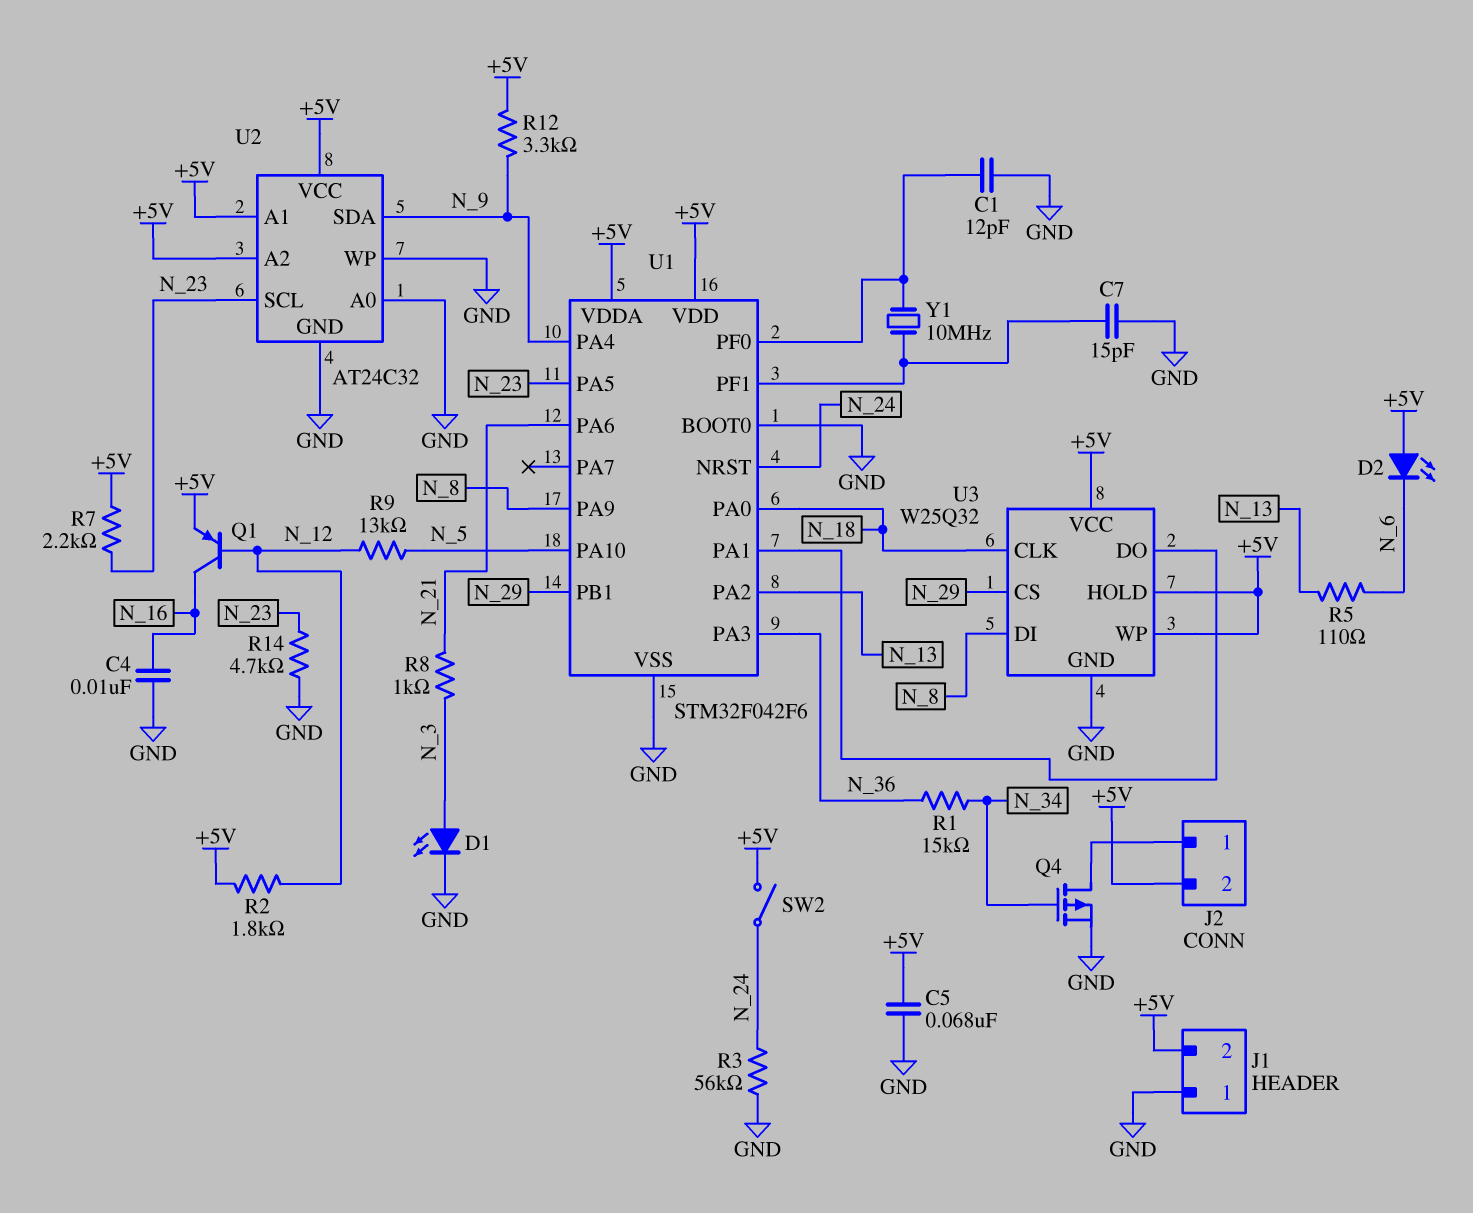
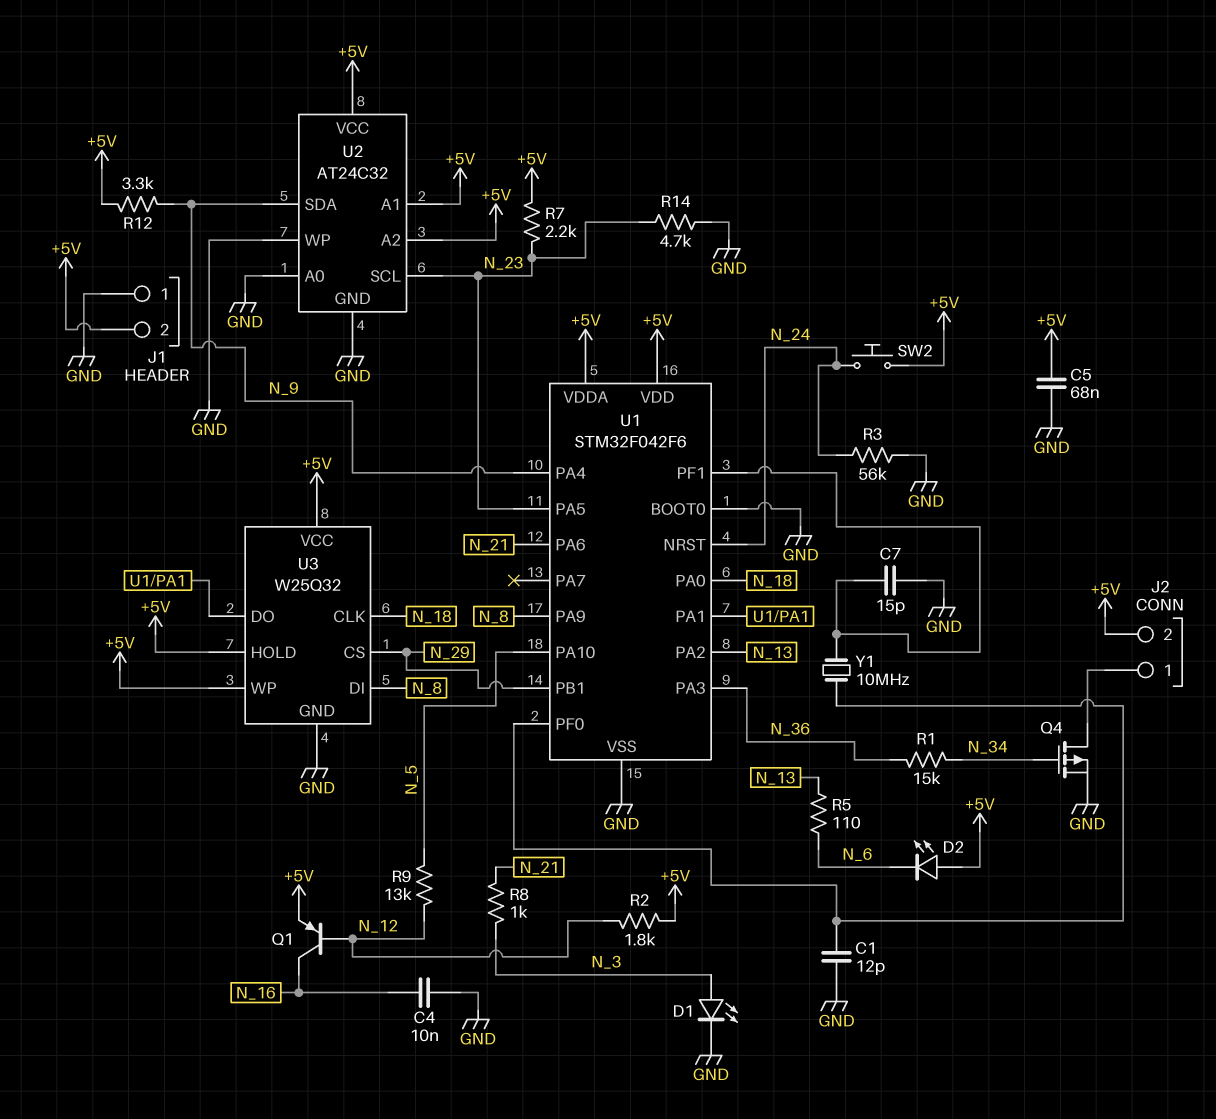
SW2: switch (+5V, N_24) -> button (+5V, N_24)

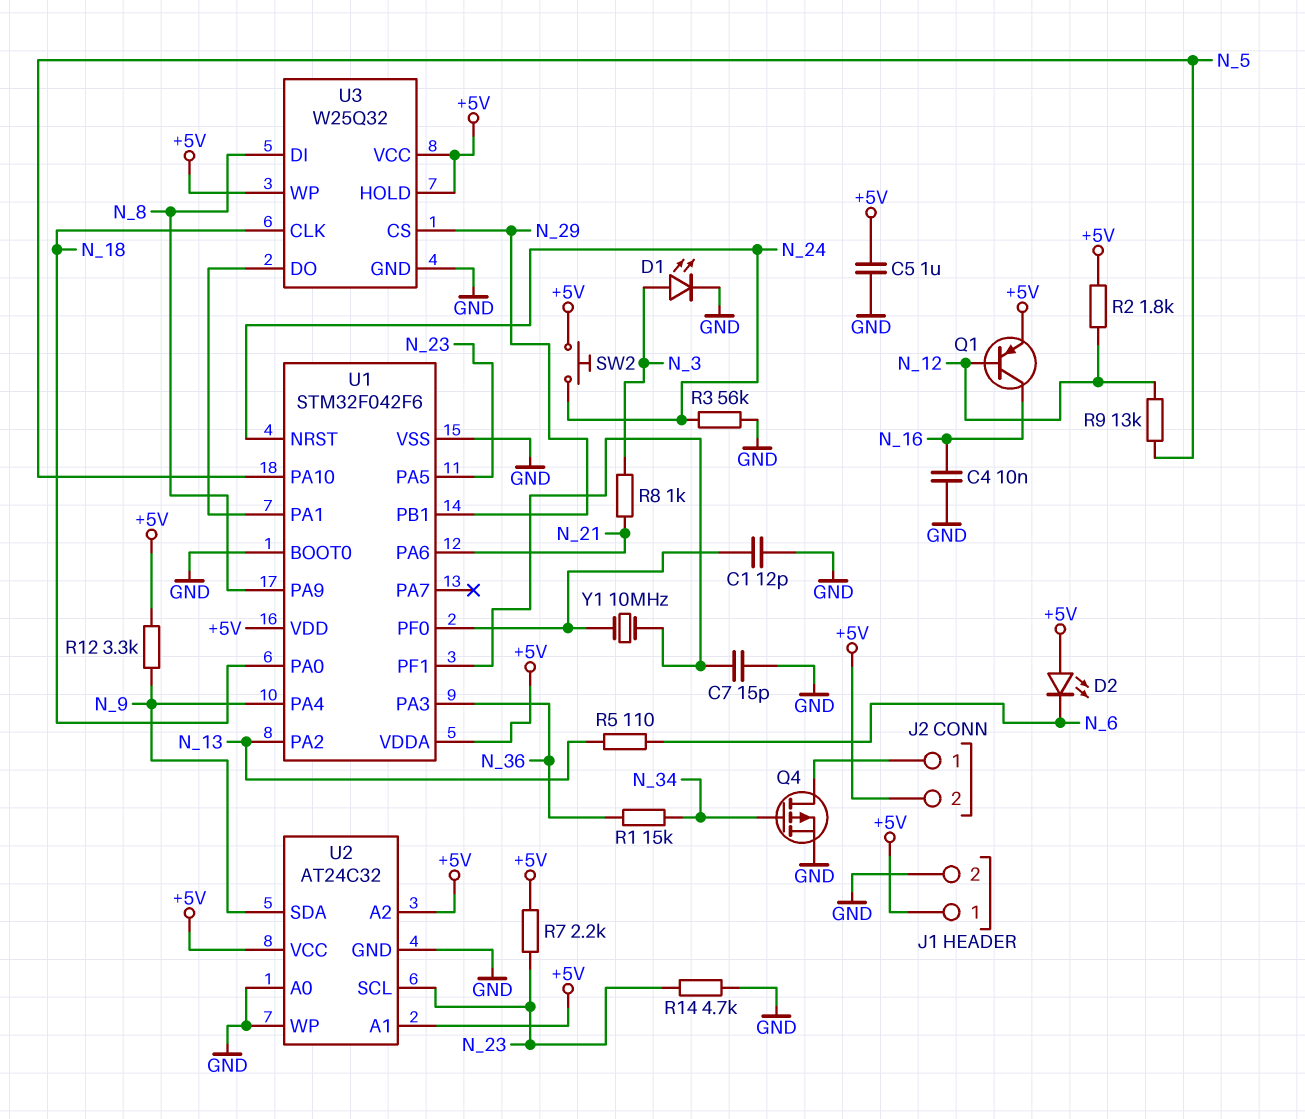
C5: 68nF (+5V, GND) -> 1uF (+5V, GND)
J1 pin 1: GND -> +5V
J1 pin 2: +5V -> GND

